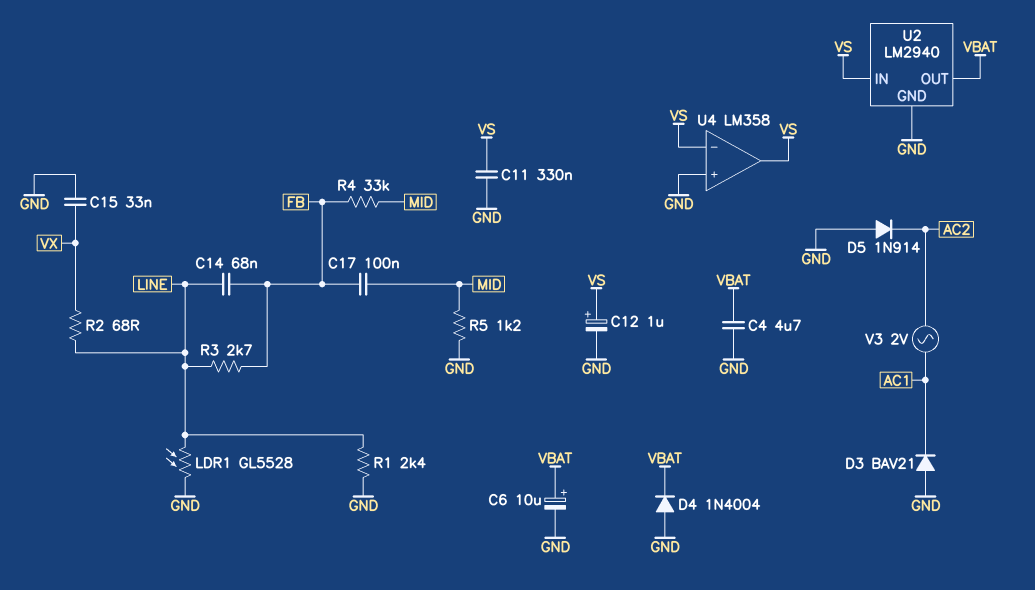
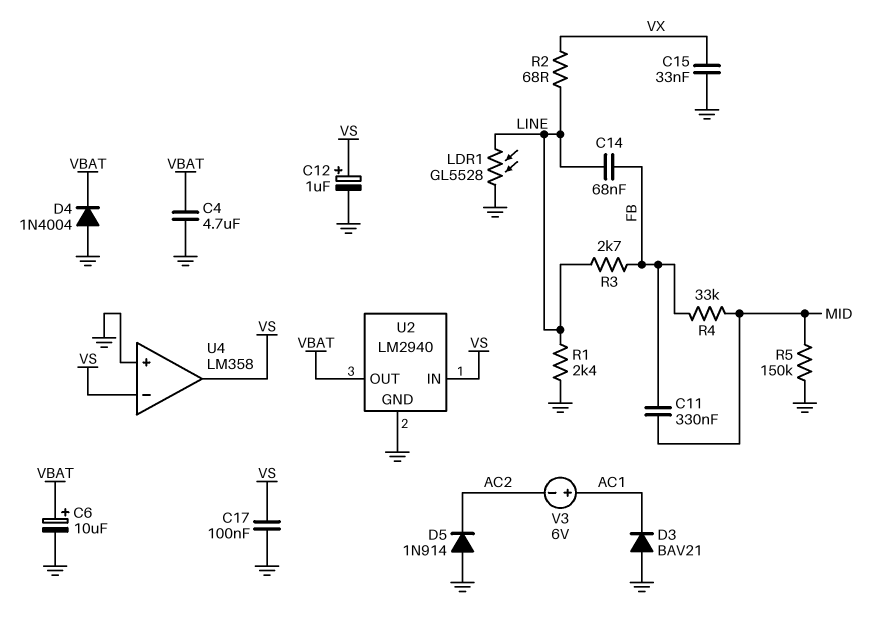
C11: 330nF (GND, VS) -> 330nF (FB, MID)
C17: 100nF (FB, MID) -> 100nF (GND, VS)
R5: 1.2k (GND, MID) -> 150k (GND, MID)
V3: AC 2V (AC1, AC2) -> 6V (plus AC1, minus AC2)

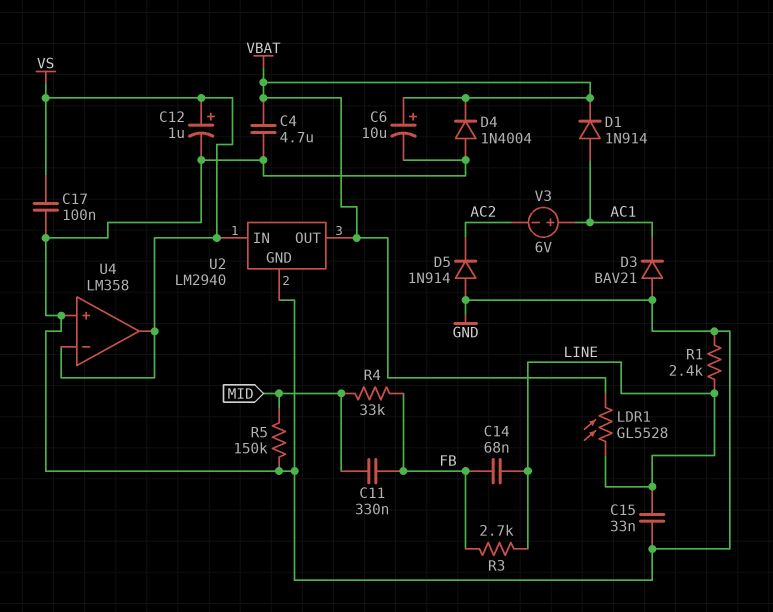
C15: 33nF (GND, VX) -> 33nF (GND, LINE)
D1: none -> diode 1N914 (A AC1, K VBAT)
LDR1: GL5528 (GND, LINE) -> GL5528 (LINE, VBAT)
R2: 68 (LINE, VX) -> none

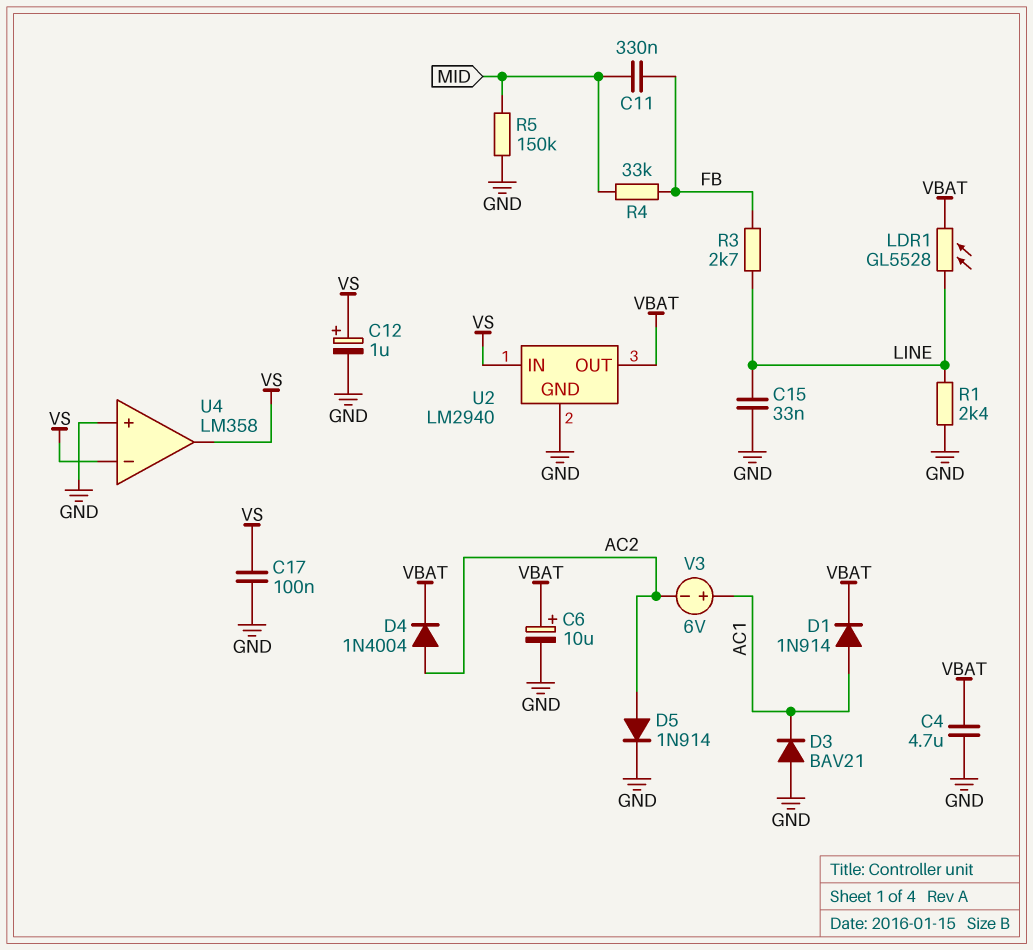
C14: 68nF (FB, LINE) -> none
D4: diode 1N4004 (A GND, K VBAT) -> diode 1N4004 (A AC2, K VBAT)
D5: diode 1N914 (A GND, K AC2) -> diode 1N914 (A AC2, K GND)

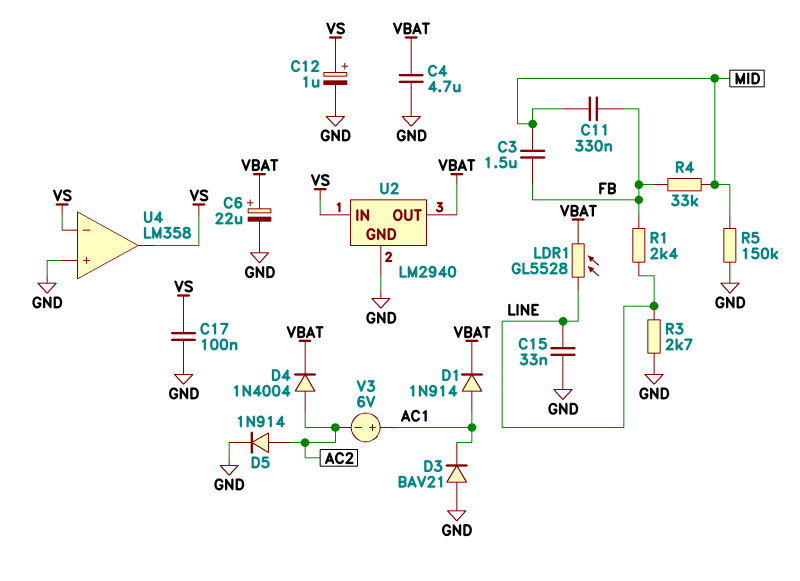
C3: none -> 1.5uF (FB, MID)
C6: 10uF (plus VBAT, minus GND) -> 22uF (plus VBAT, minus GND)
R1: 2.4k (GND, LINE) -> 2.4k (FB, LINE)
R3: 2.7k (FB, LINE) -> 2.7k (GND, LINE)

